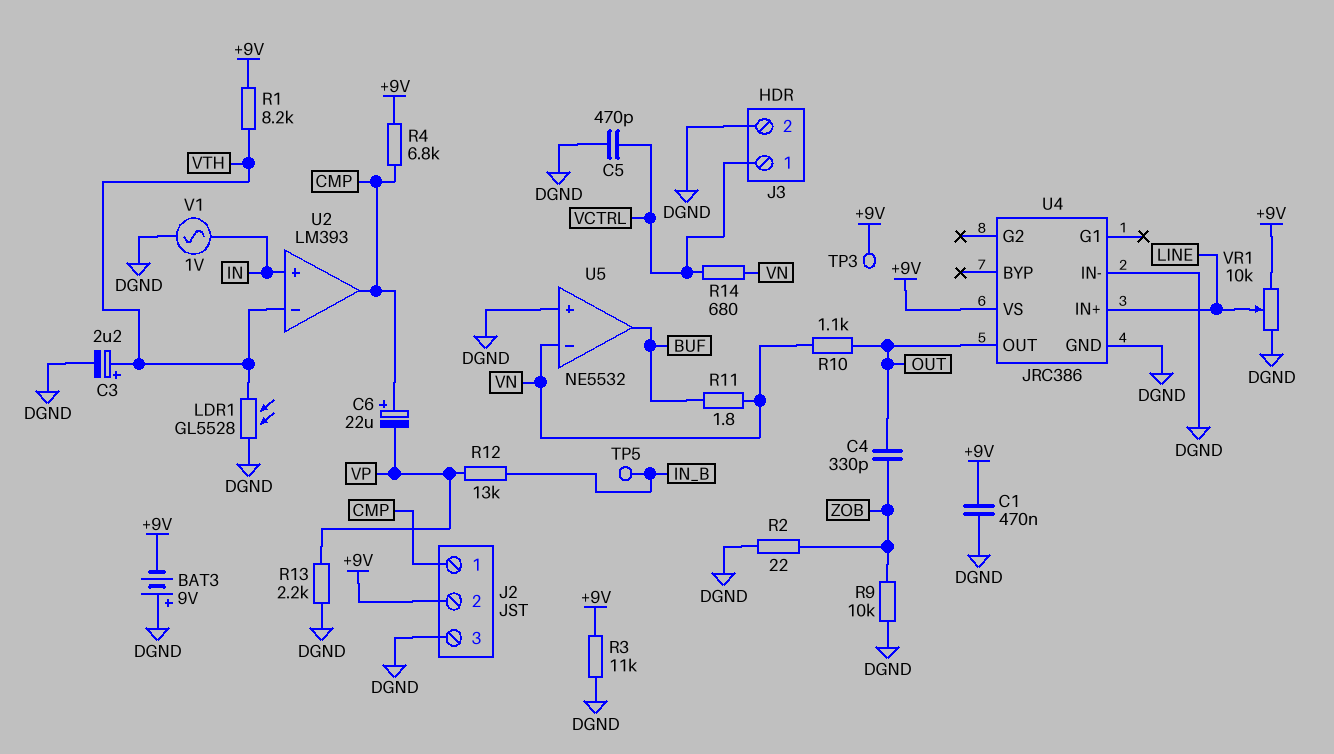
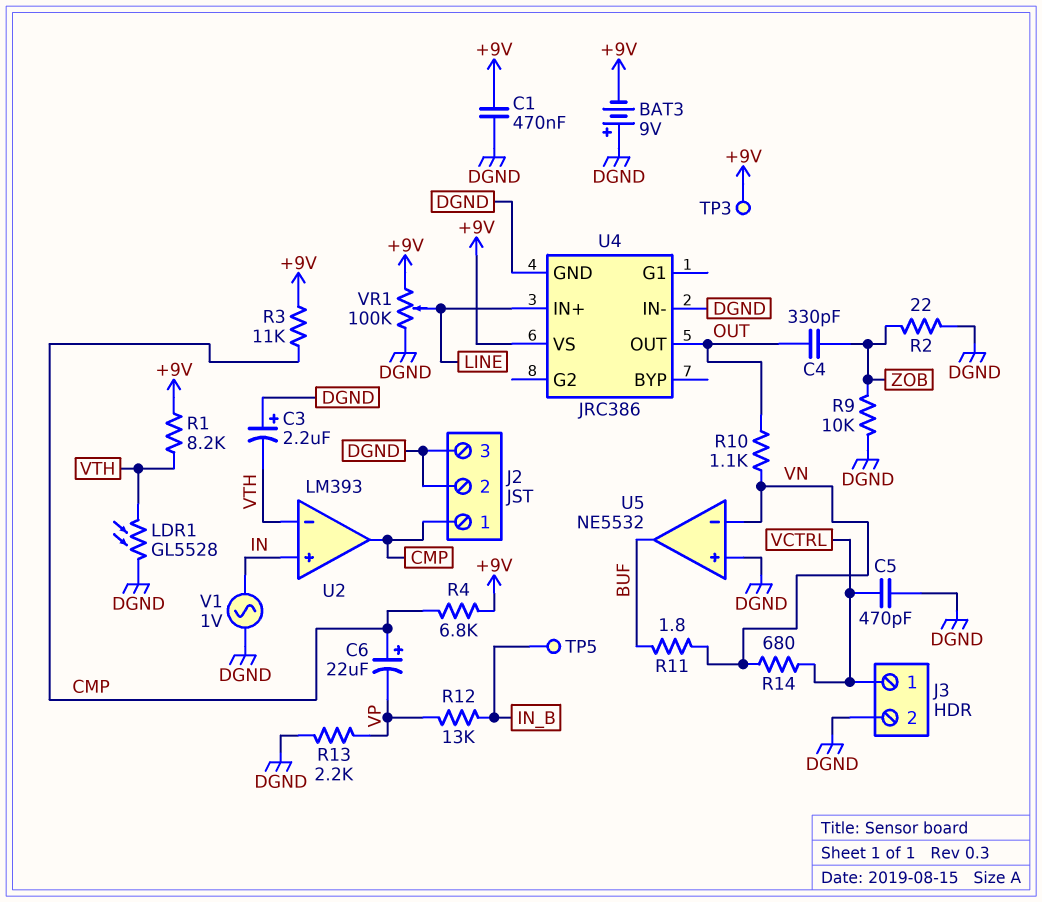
C3: 2.2uF (plus VTH, minus DGND) -> 2.2uF (plus DGND, minus VTH)
J2 pin 2: +9V -> DGND
R3: 11k (+9V, DGND) -> 11k (+9V, CMP)
VR1: 10k (+9V, DGND, wiper LINE) -> 100k (+9V, DGND, wiper LINE)

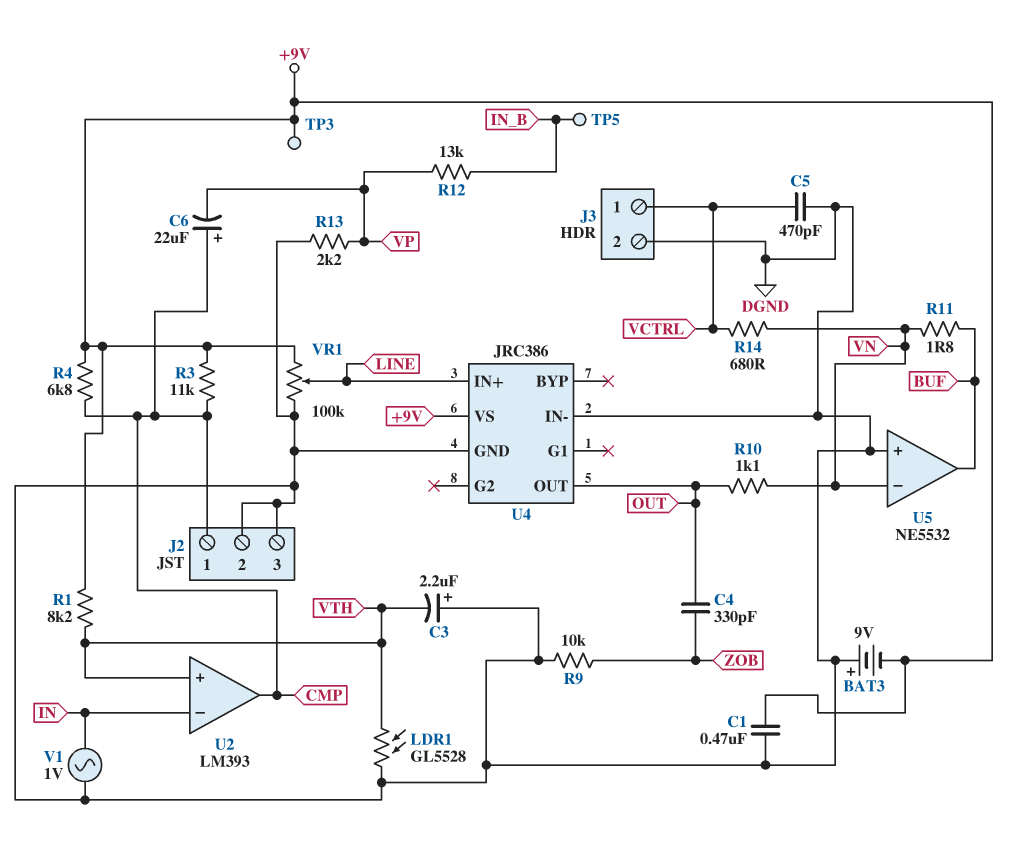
R2: 22 (DGND, ZOB) -> none
U2 pin in+: IN -> VTH
U2 pin in-: VTH -> IN

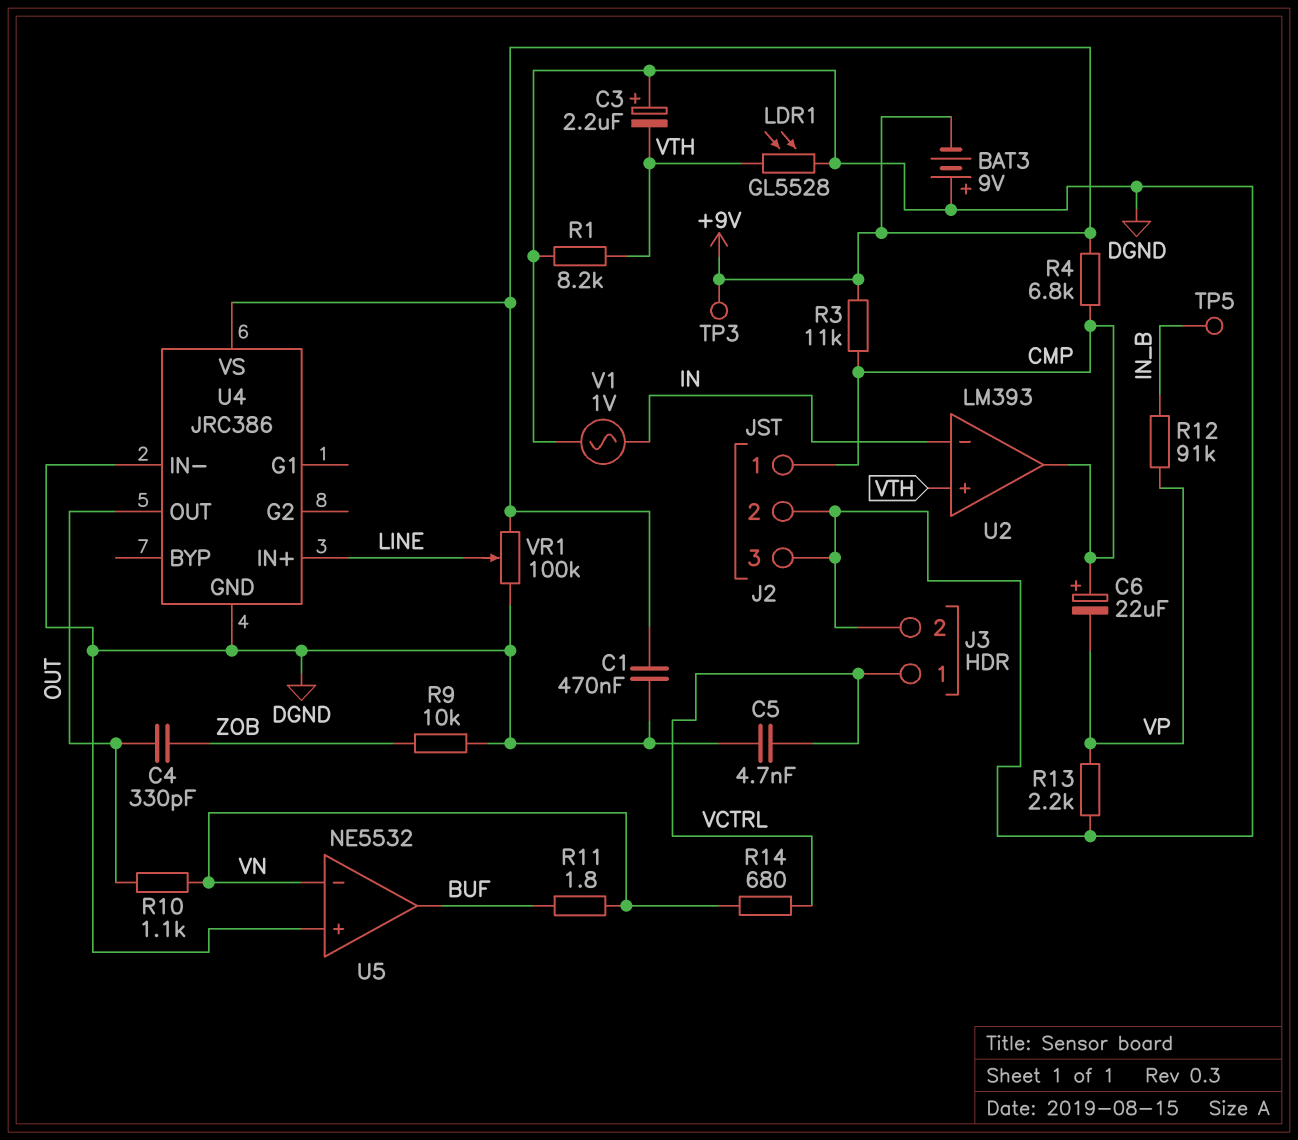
C5: 470pF (DGND, VCTRL) -> 4.7nF (DGND, VCTRL)
R1: 8.2k (+9V, VTH) -> 8.2k (DGND, VTH)
R12: 13k (IN_B, VP) -> 91k (IN_B, VP)

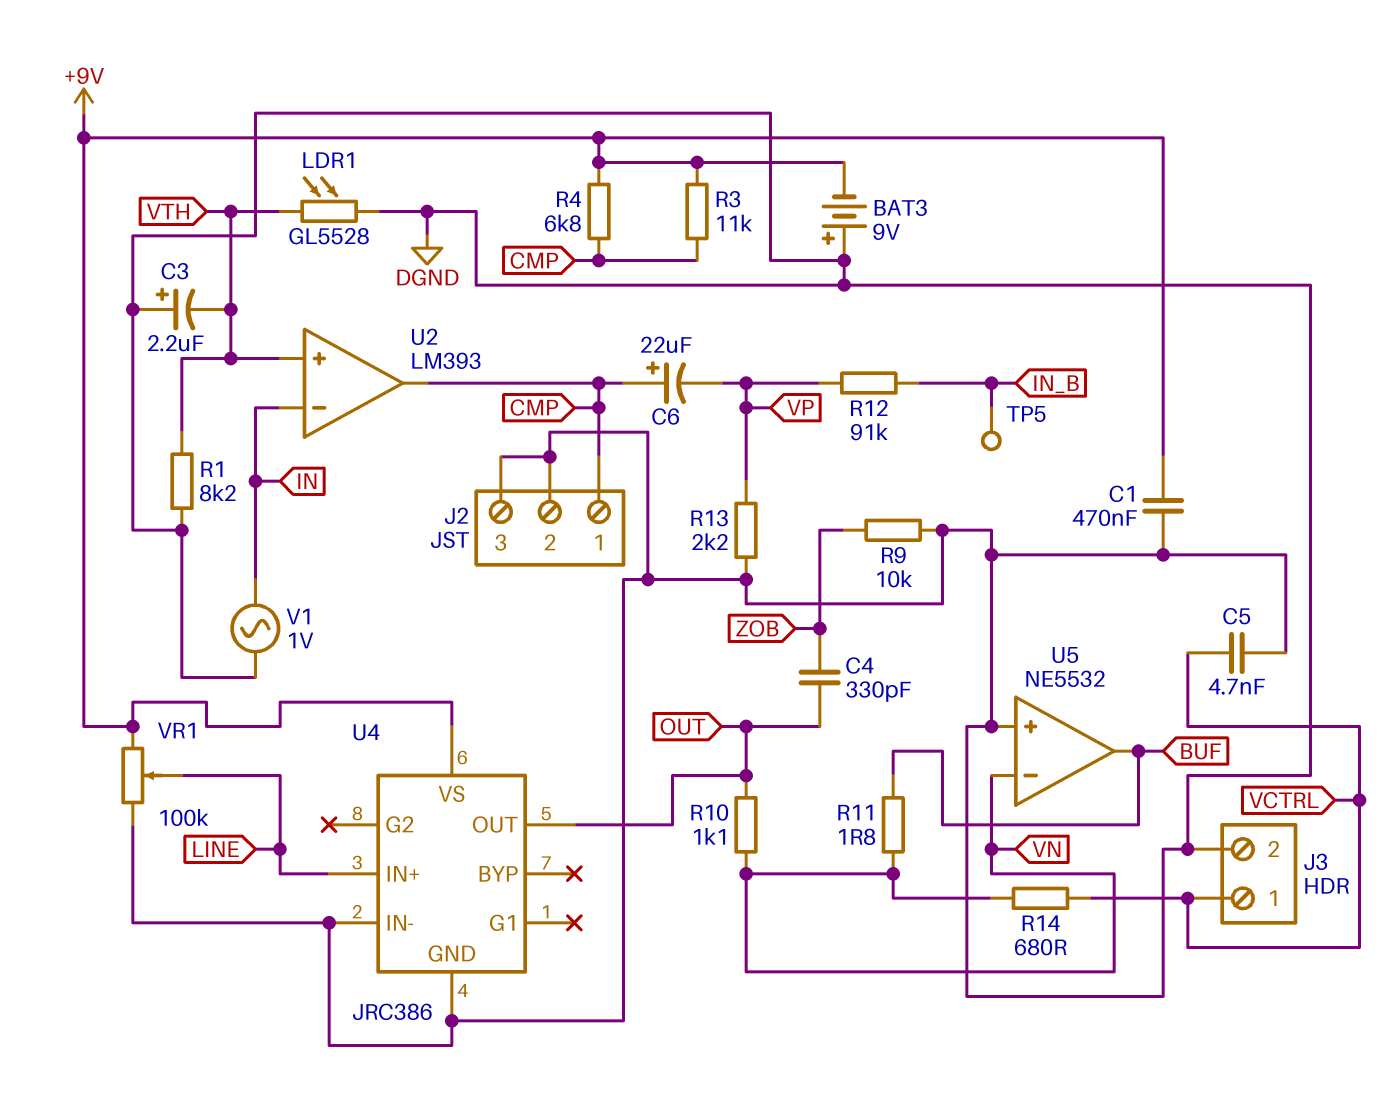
TP3: test point (+9V) -> none

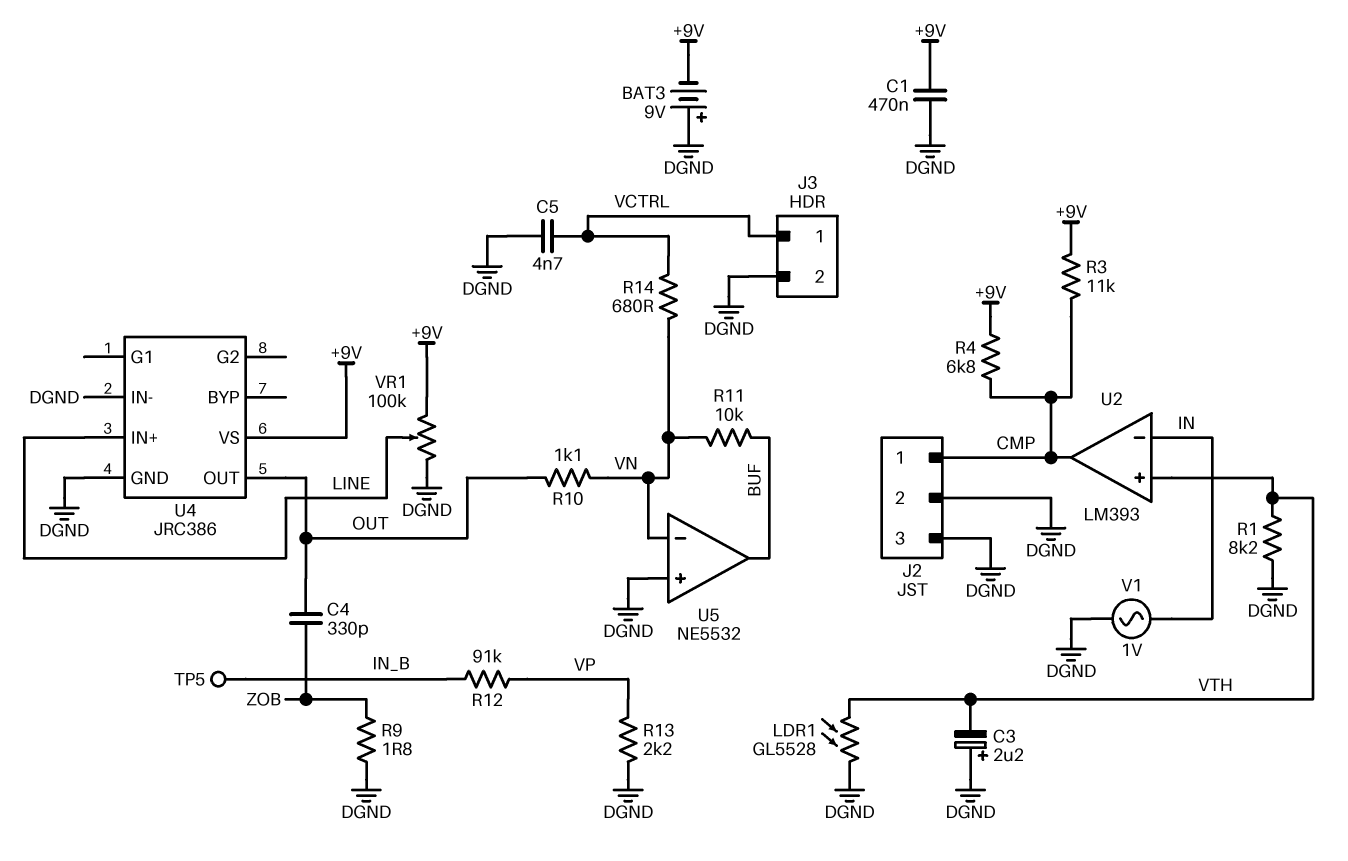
C6: 22uF (plus CMP, minus VP) -> none
R9: 10k (DGND, ZOB) -> 1.8 (DGND, ZOB)
R11: 1.8 (BUF, VN) -> 10k (BUF, VN)

